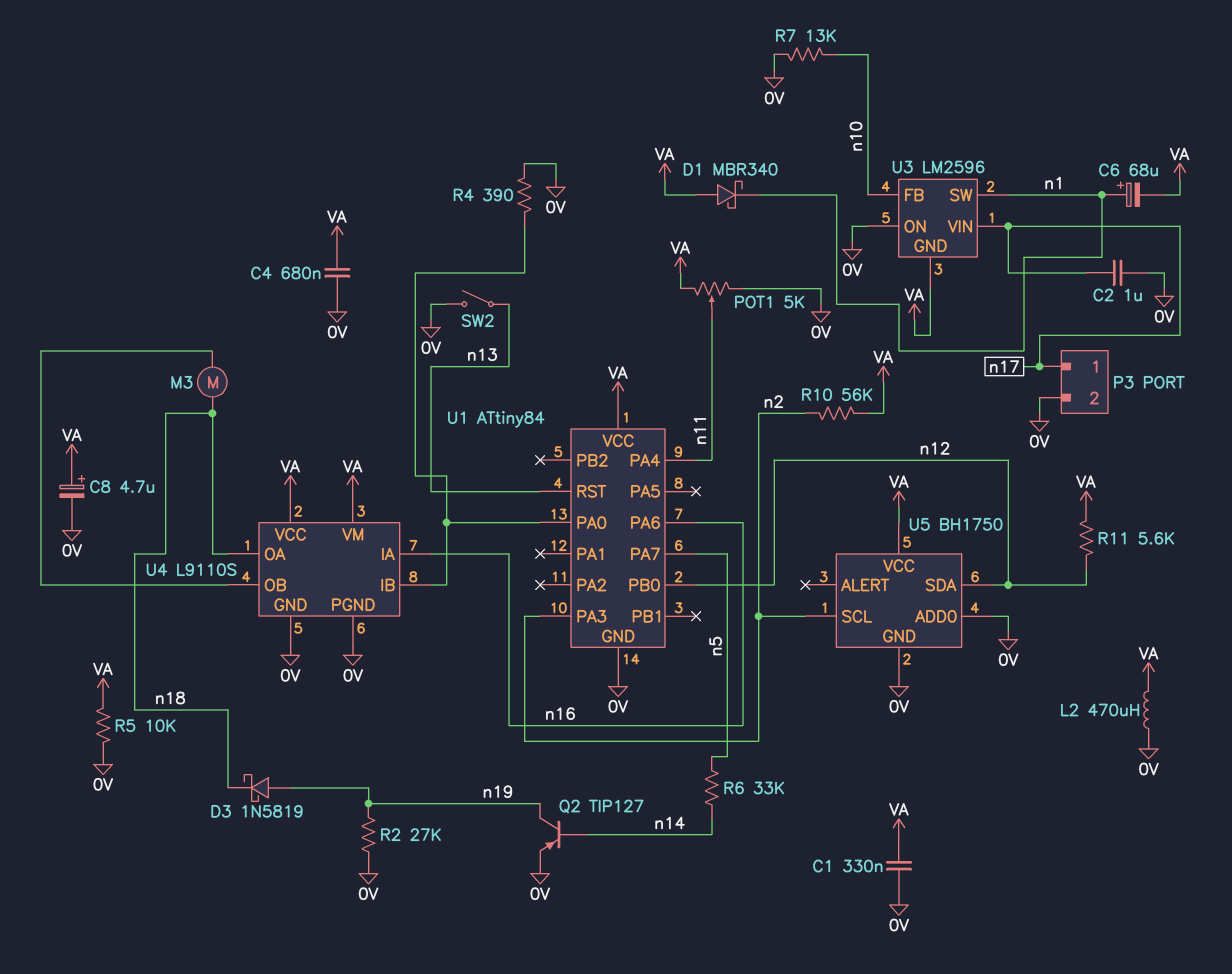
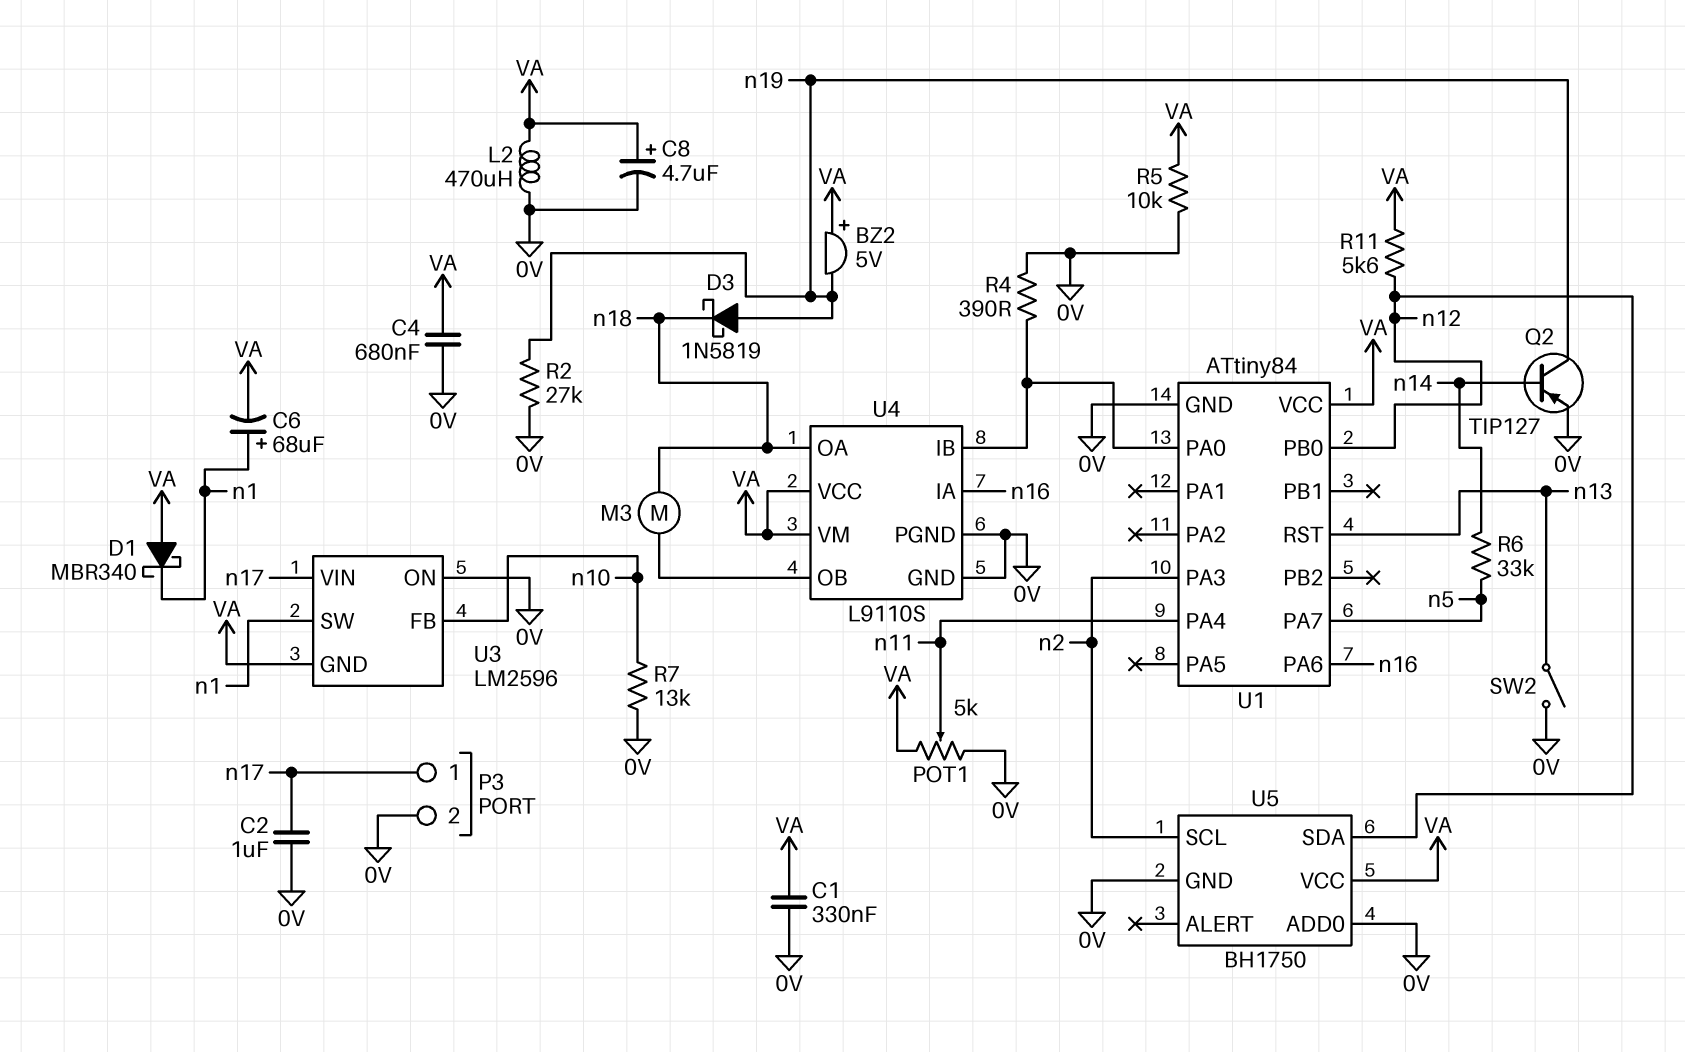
BZ2: none -> buzzer 5V (plus VA, minus n19)
R10: 56k (VA, n2) -> none

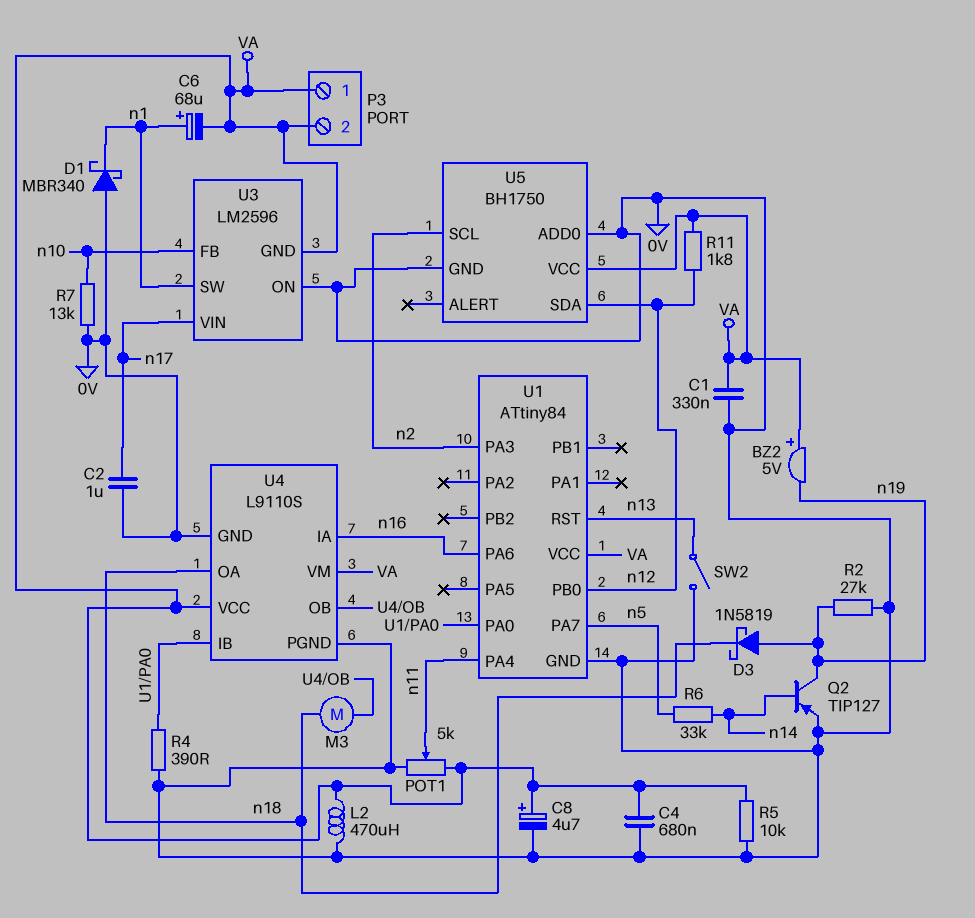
D1: schottky MBR340 (A VA, K n1) -> schottky MBR340 (A 0V, K n1)
P3 pin 1: n17 -> VA
P3 pin 2: 0V -> VA
R11: 5.6k (VA, n12) -> 1.8k (VA, n12)

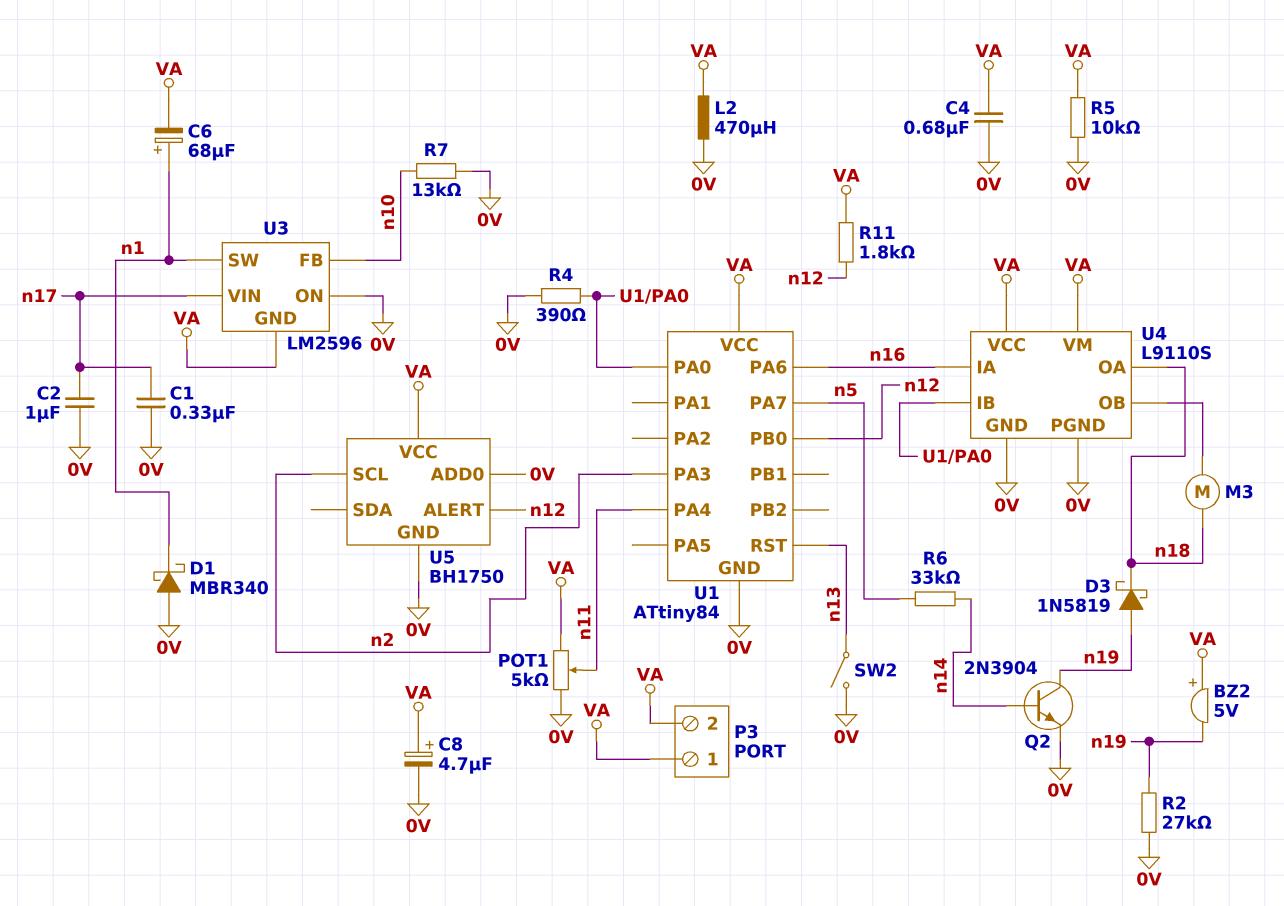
C1: 330nF (0V, VA) -> 330nF (0V, n17)
Q2: PNP TIP127 (B n14, C n19, E 0V) -> NPN 2N3904 (B n14, C n19, E 0V)
U5 pin ALERT: none -> n12
U5 pin SDA: n12 -> none

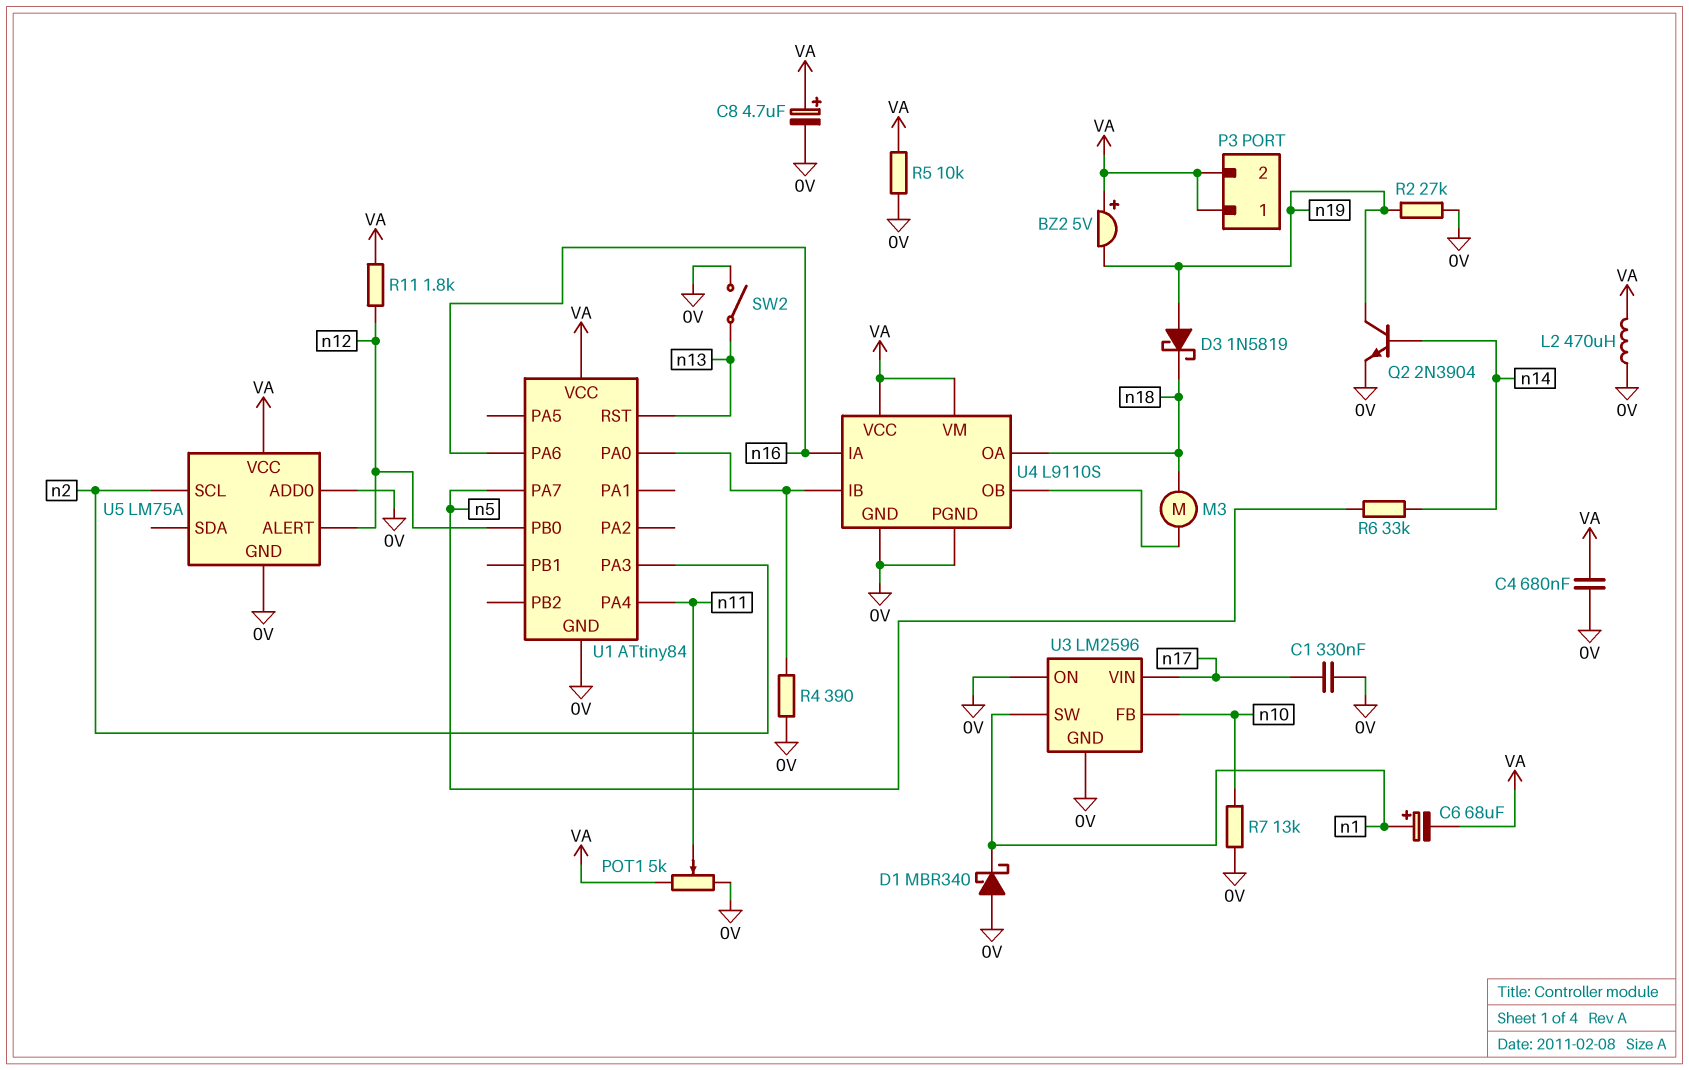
C2: 1uF (0V, n17) -> none
U3 pin GND: VA -> 0V
U5: BH1750 -> LM75A

